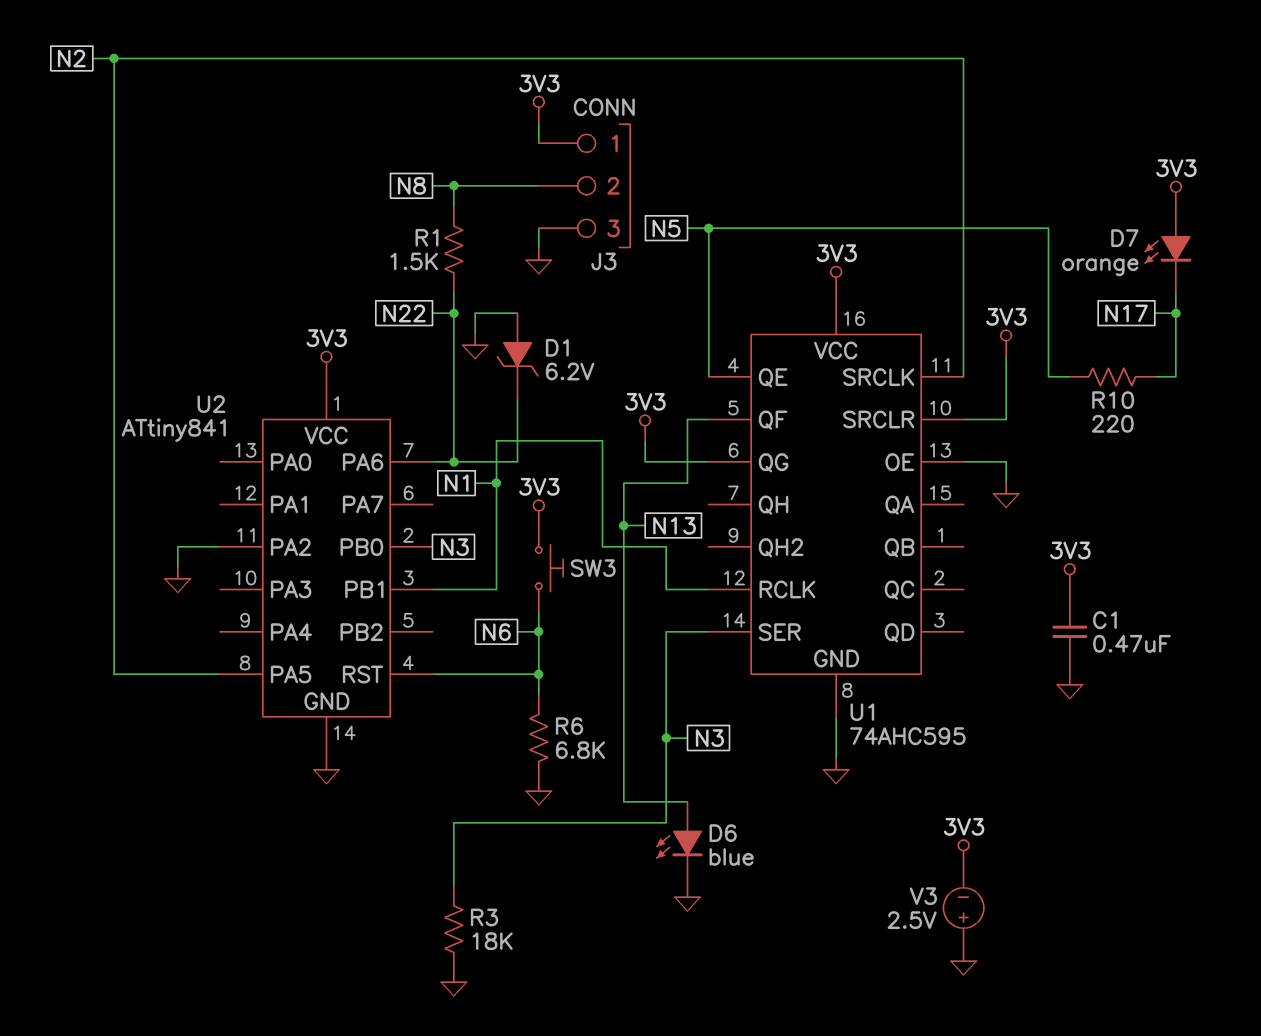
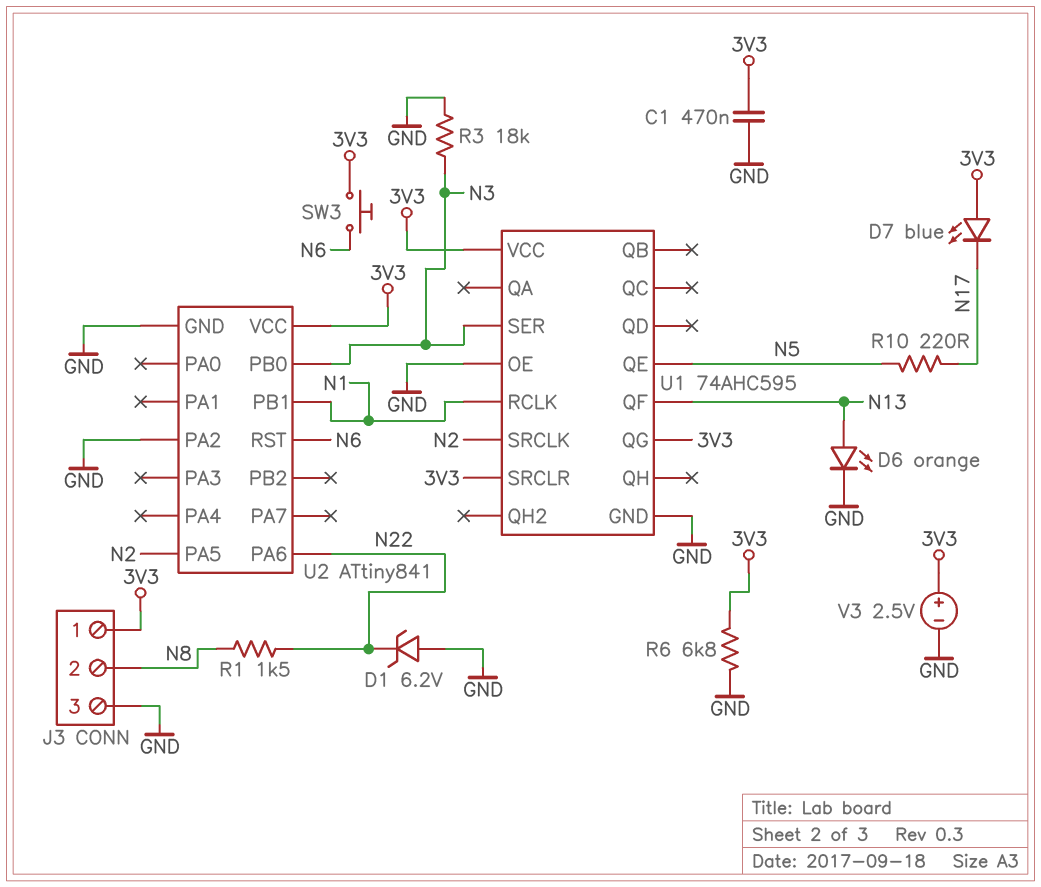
D6: LED blue (A N13, K GND) -> LED orange (A N13, K GND)
D7: LED orange (A 3V3, K N17) -> LED blue (A 3V3, K N17)
R6: 6.8k (GND, N6) -> 6.8k (3V3, GND)
V3: 2.5V (plus GND, minus 3V3) -> 2.5V (plus 3V3, minus GND)

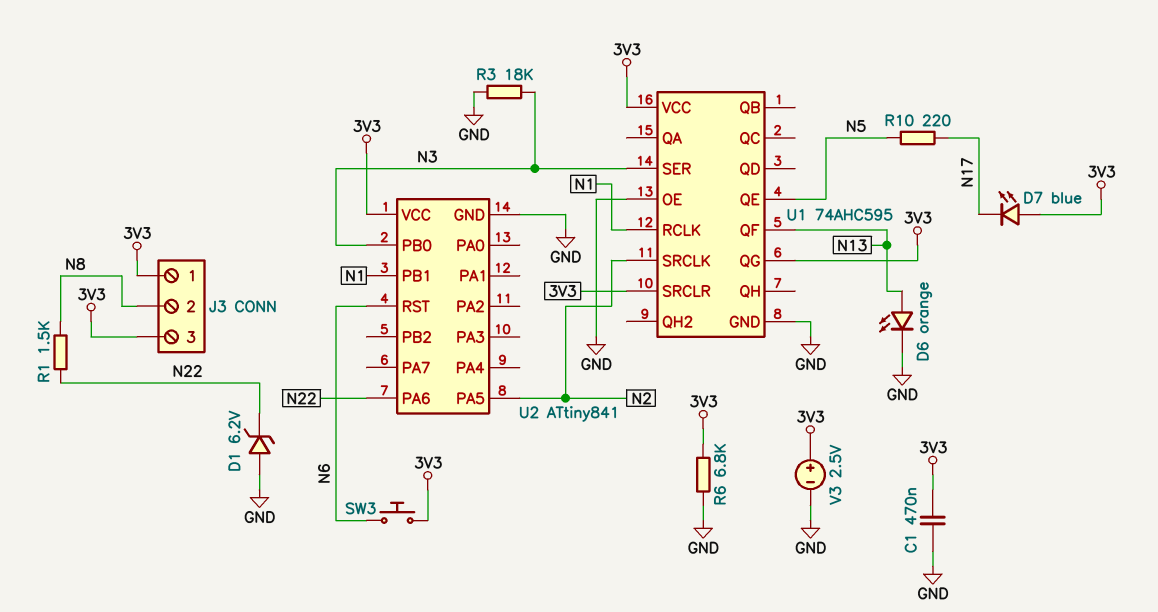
J3 pin 3: GND -> 3V3
U2 pin PA2: GND -> none

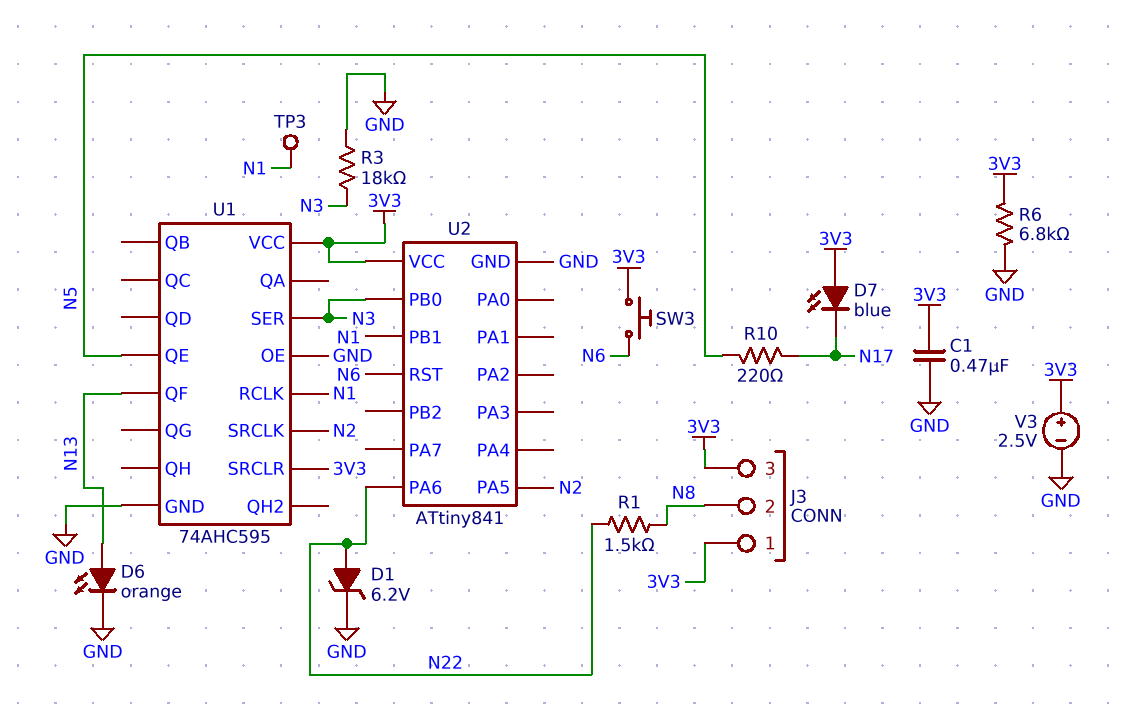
D1: zener 6.2V (A GND, K N22) -> zener 6.2V (A N22, K GND)
TP3: none -> test point (N1)
U1 pin QG: 3V3 -> none

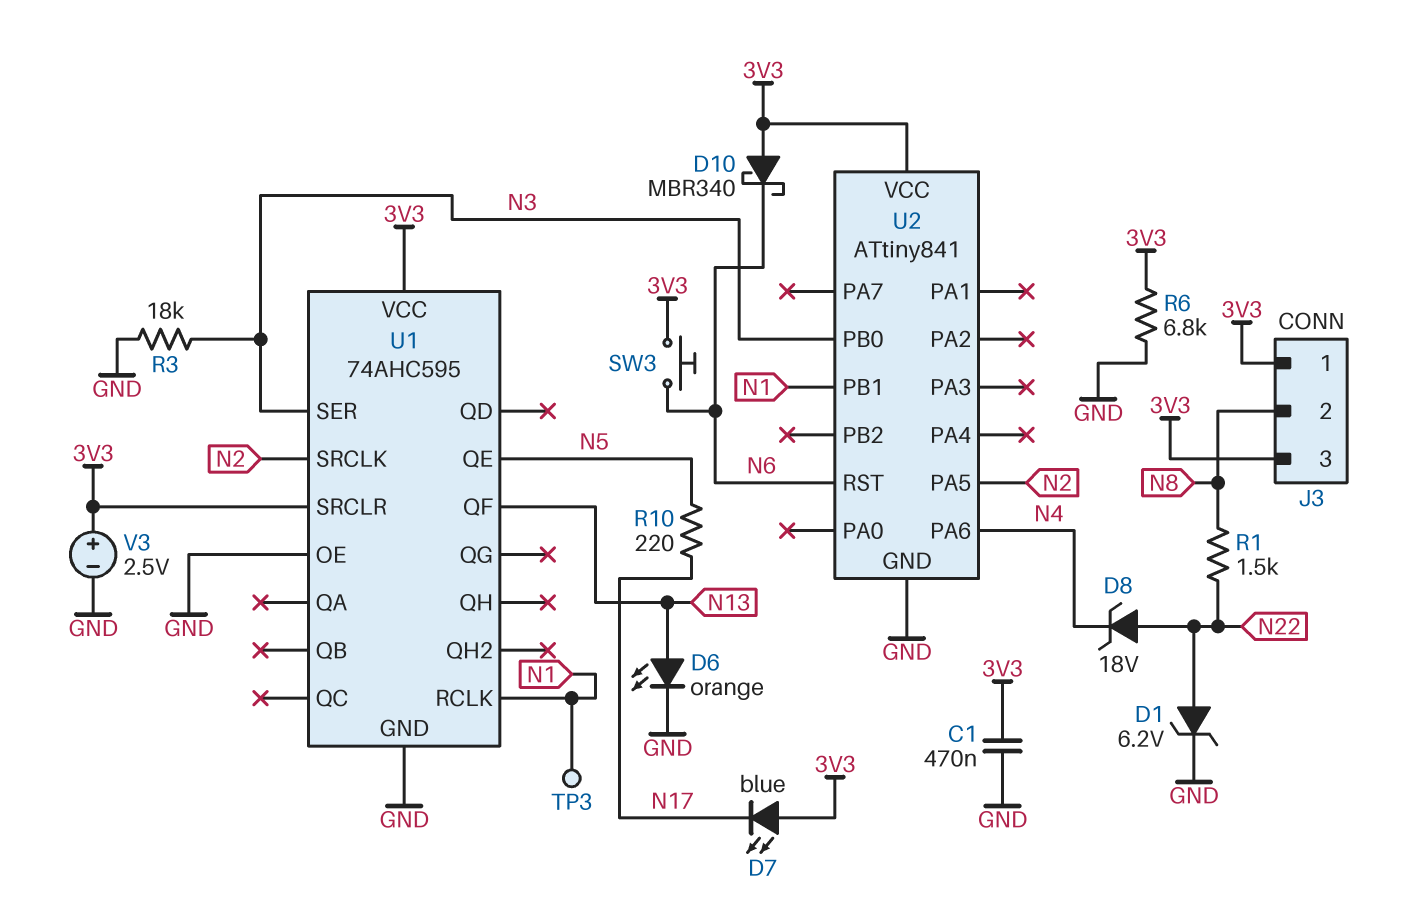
D8: none -> zener 18V (A N22, K N4)
D10: none -> schottky MBR340 (A 3V3, K N6)
U2 pin PA6: N22 -> N4

